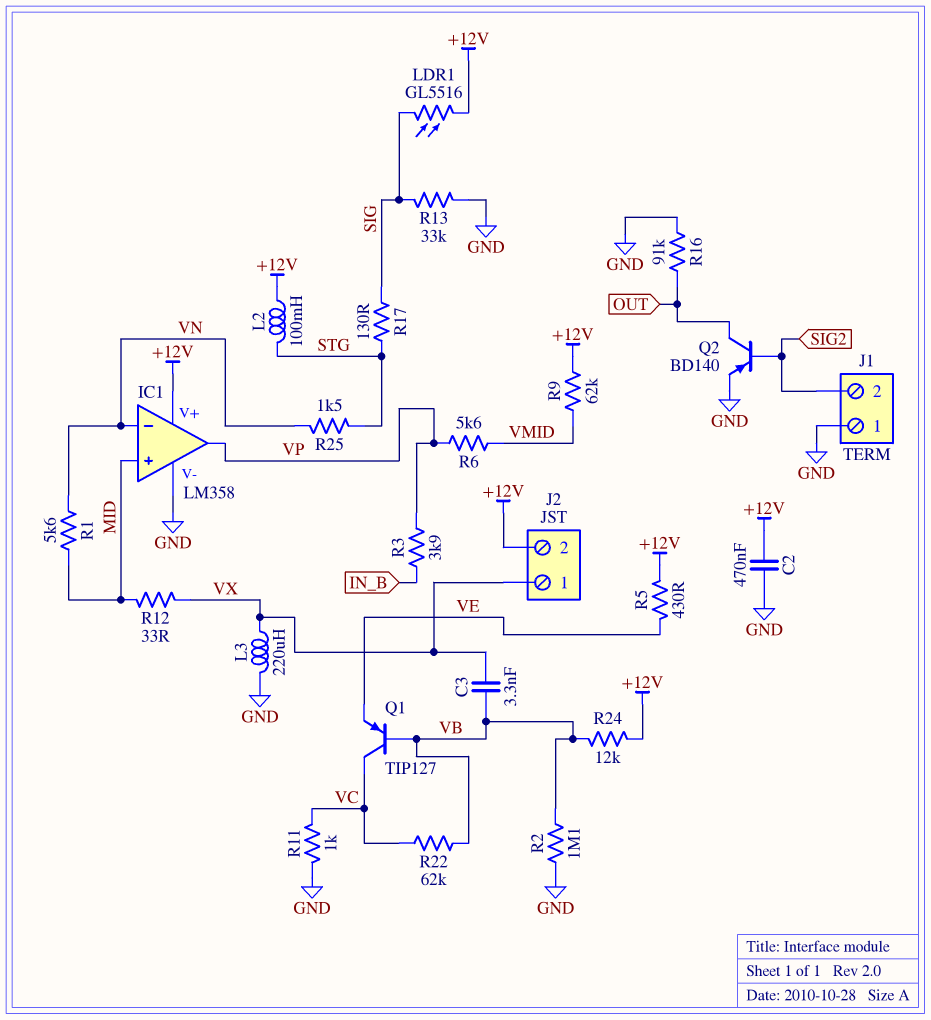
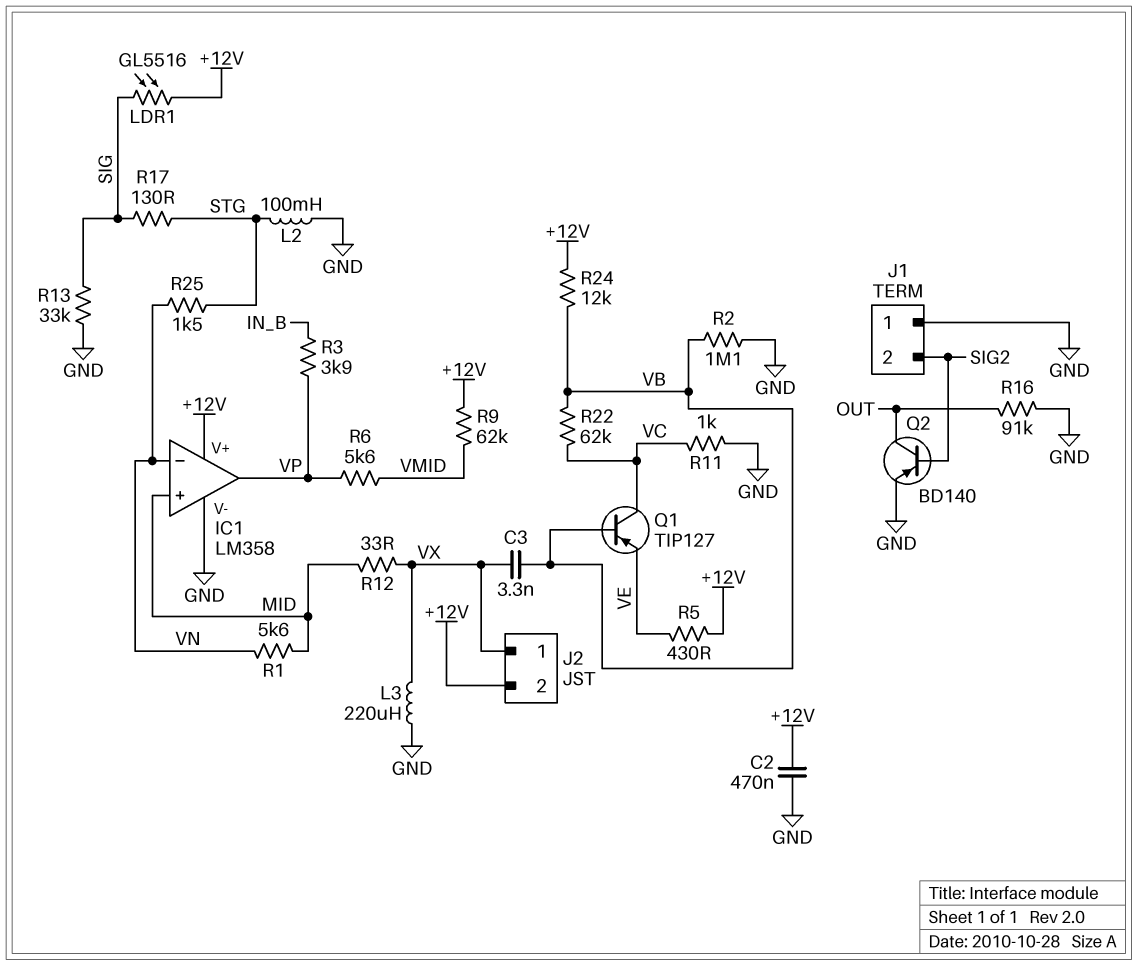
L2: 100mH (+12V, STG) -> 100mH (GND, STG)

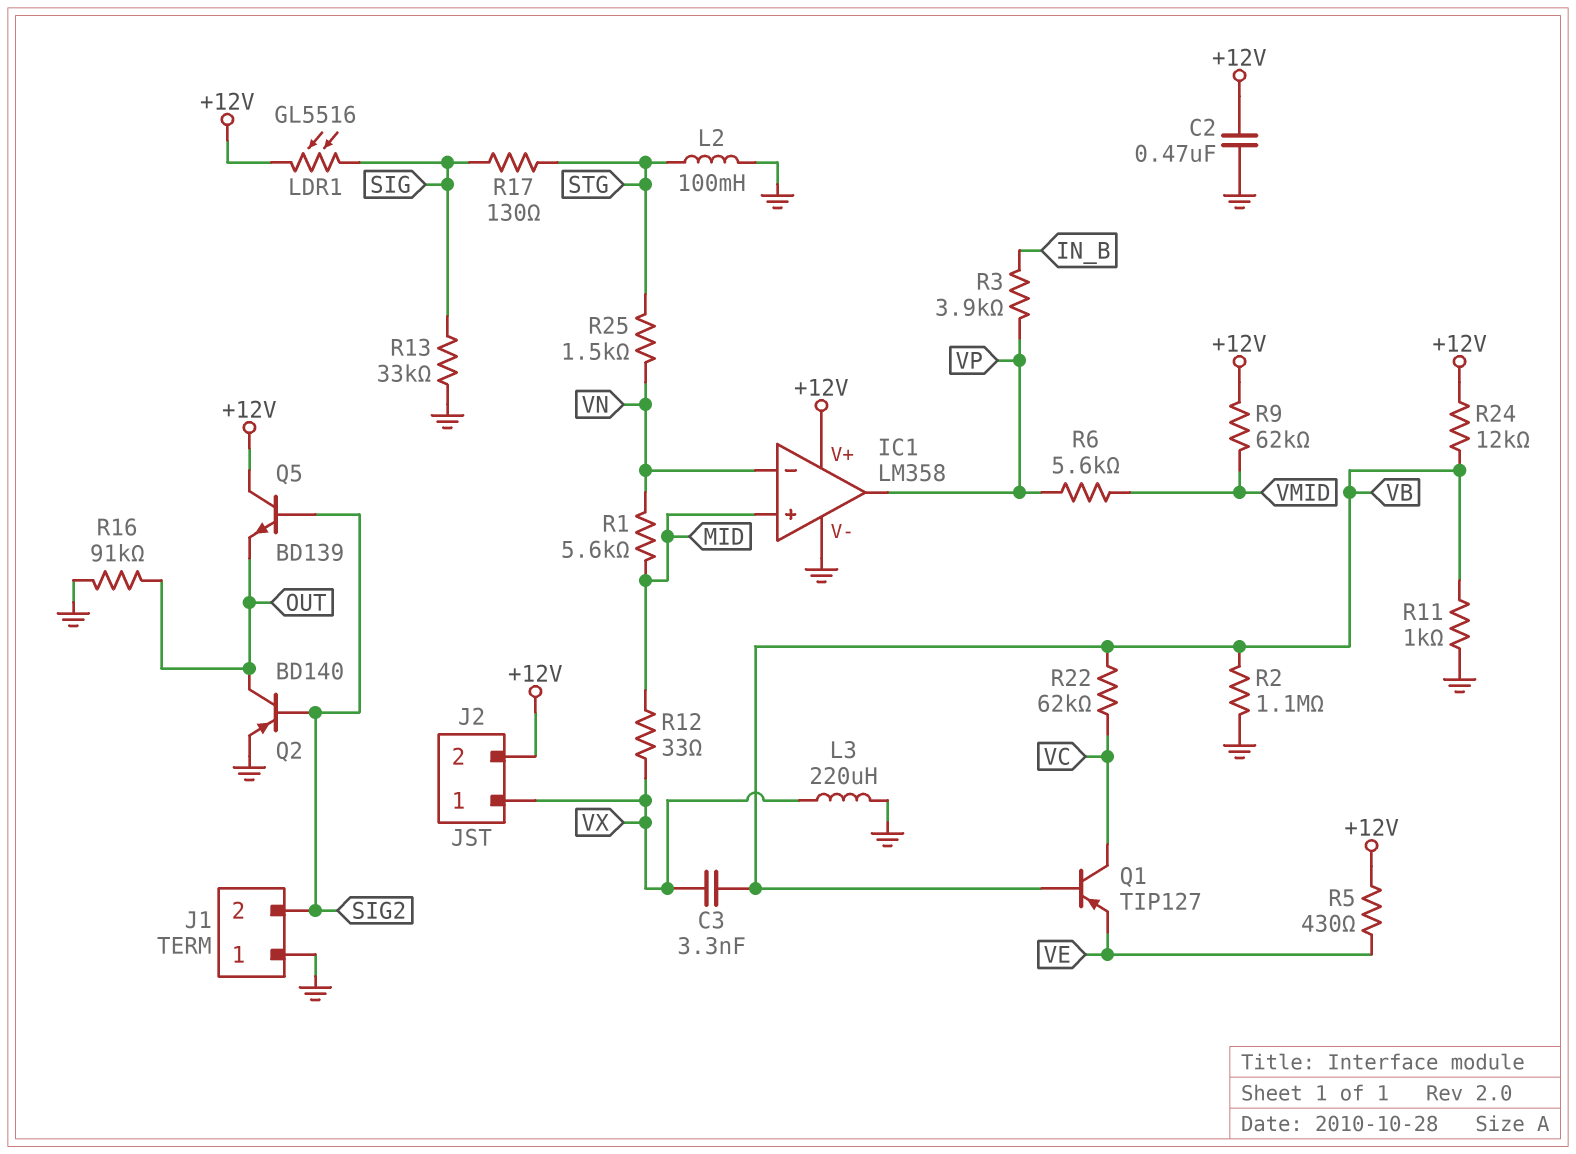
Q5: none -> NPN BD139 (B SIG2, C +12V, E OUT)
R11: 1k (GND, VC) -> 1k (GND, VB)

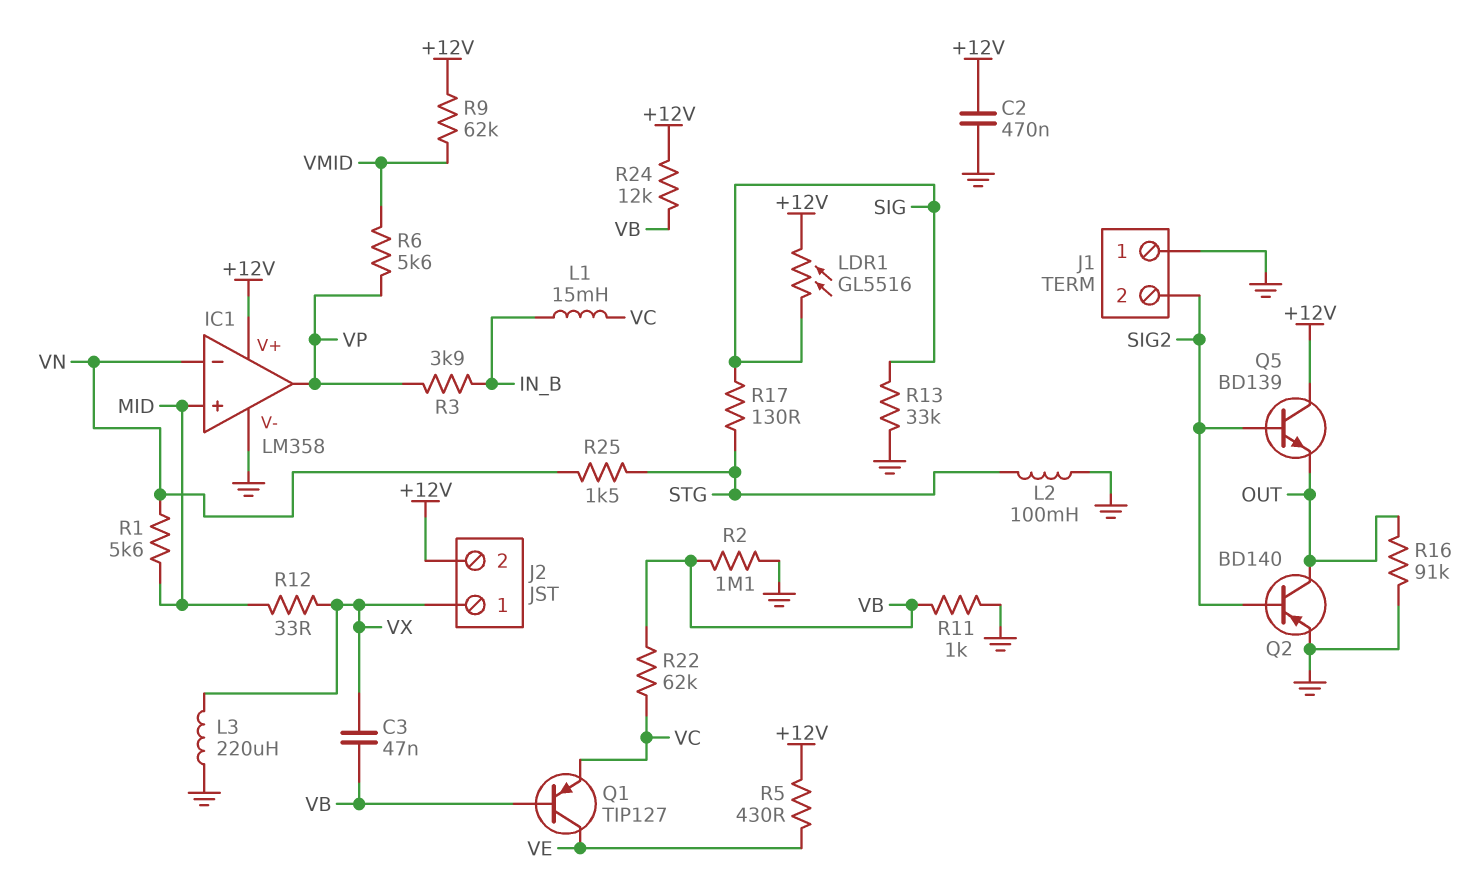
C3: 3.3nF (VB, VX) -> 47nF (VB, VX)
L1: none -> 15mH (IN_B, VC)
Q1: PNP TIP127 (B VB, C VC, E VE) -> PNP TIP127 (B VB, C VE, E VC)

